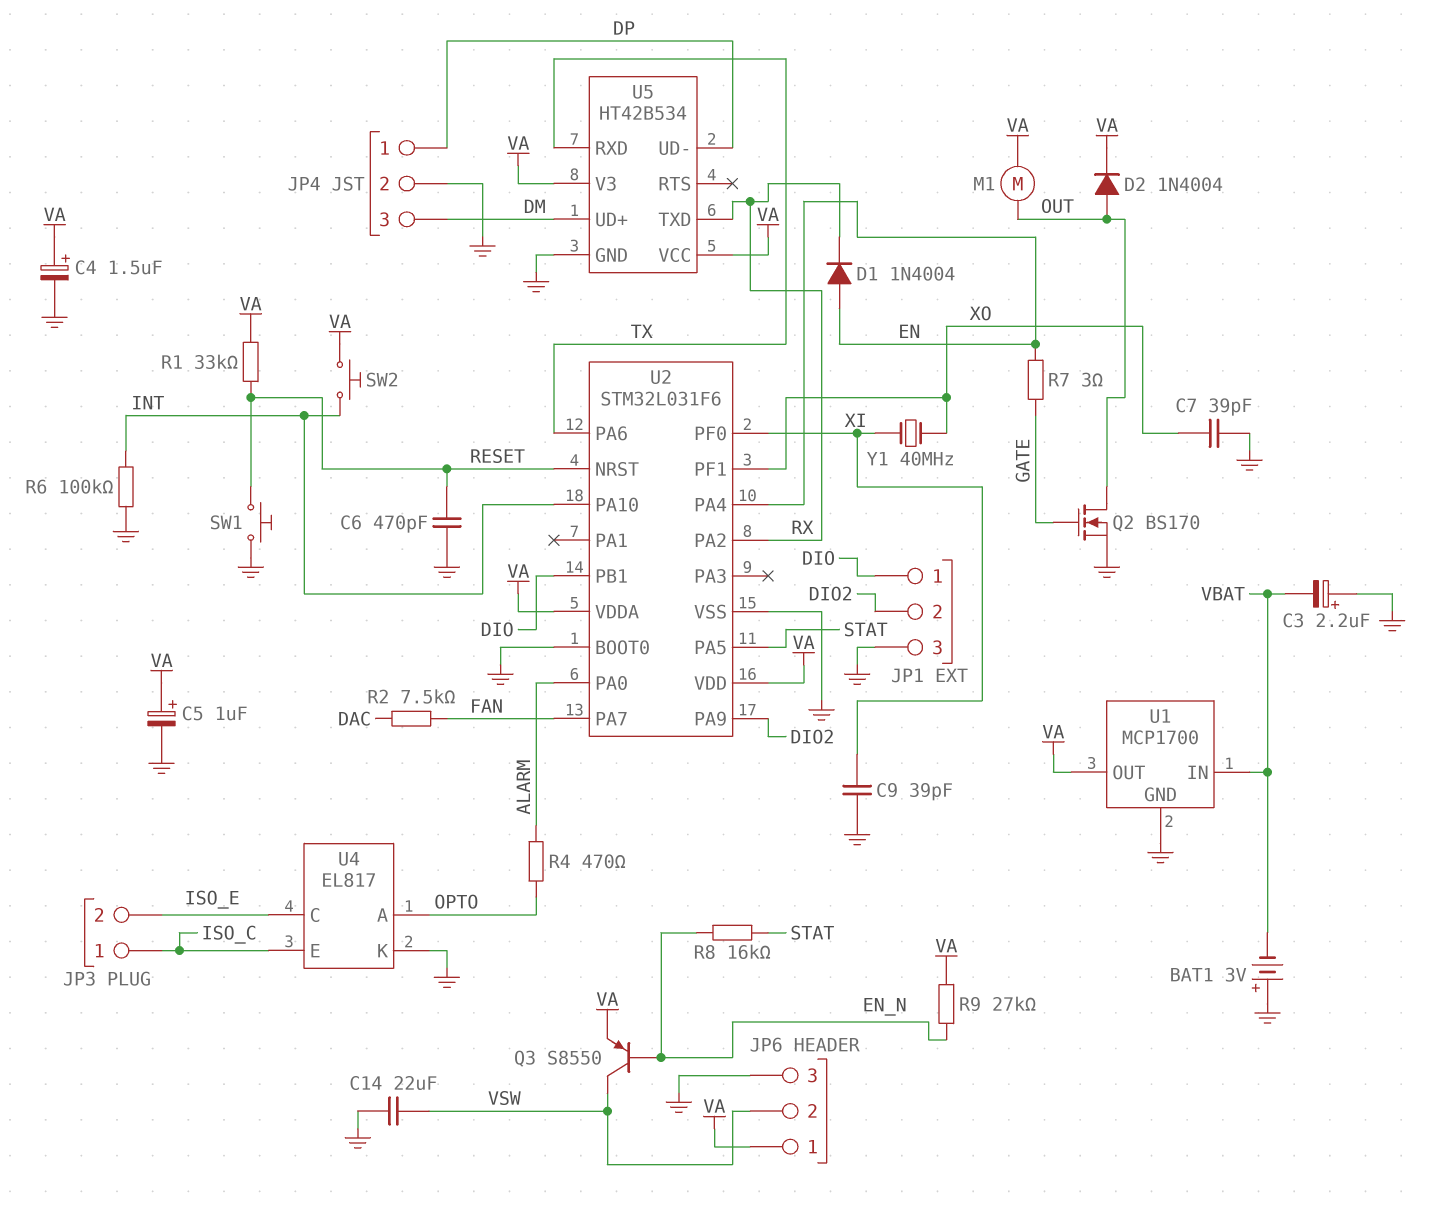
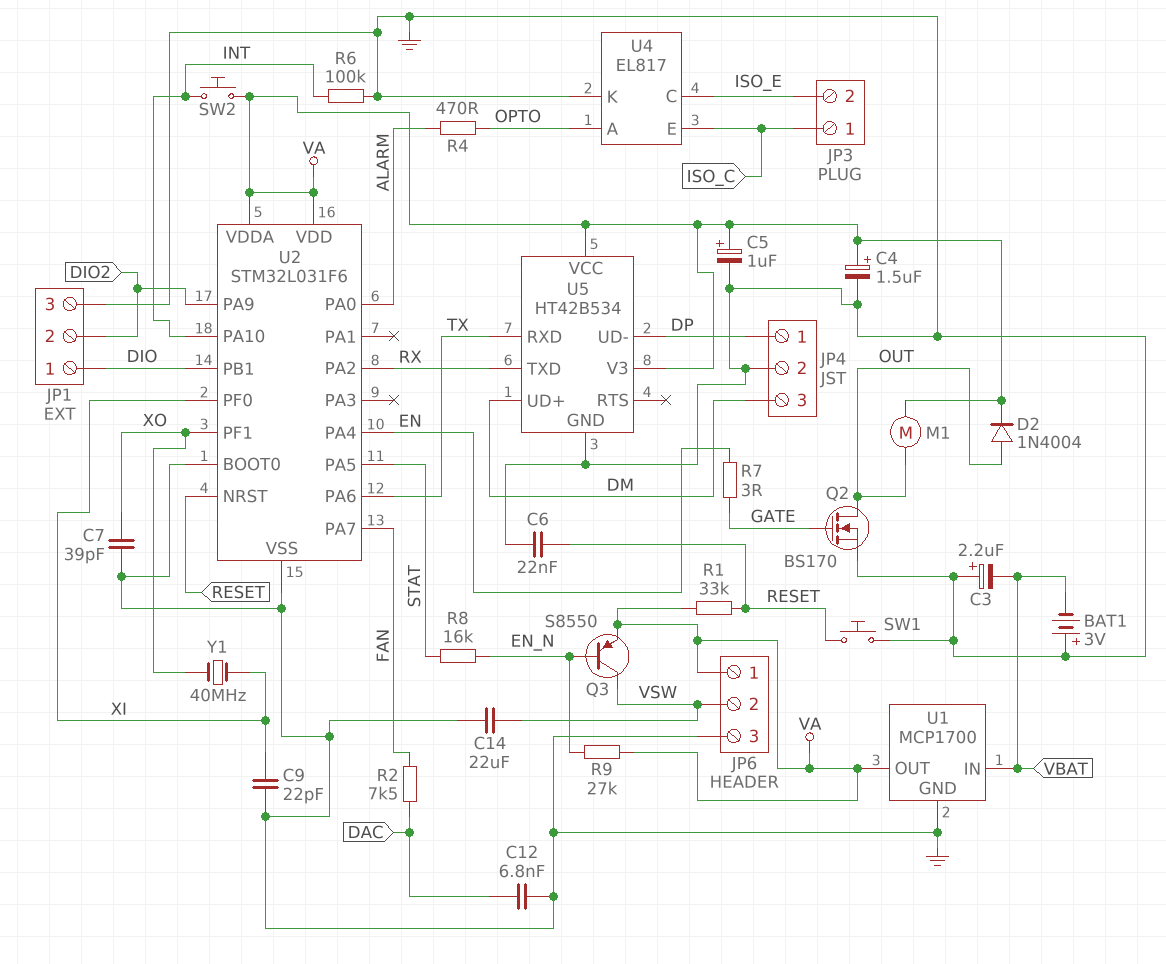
C6: 470pF (GND, RESET) -> 22nF (GND, RESET)
C9: 39pF (GND, XI) -> 22pF (GND, XI)
C12: none -> 6.8nF (DAC, GND)
D1: diode 1N4004 (A EN, K RX) -> none

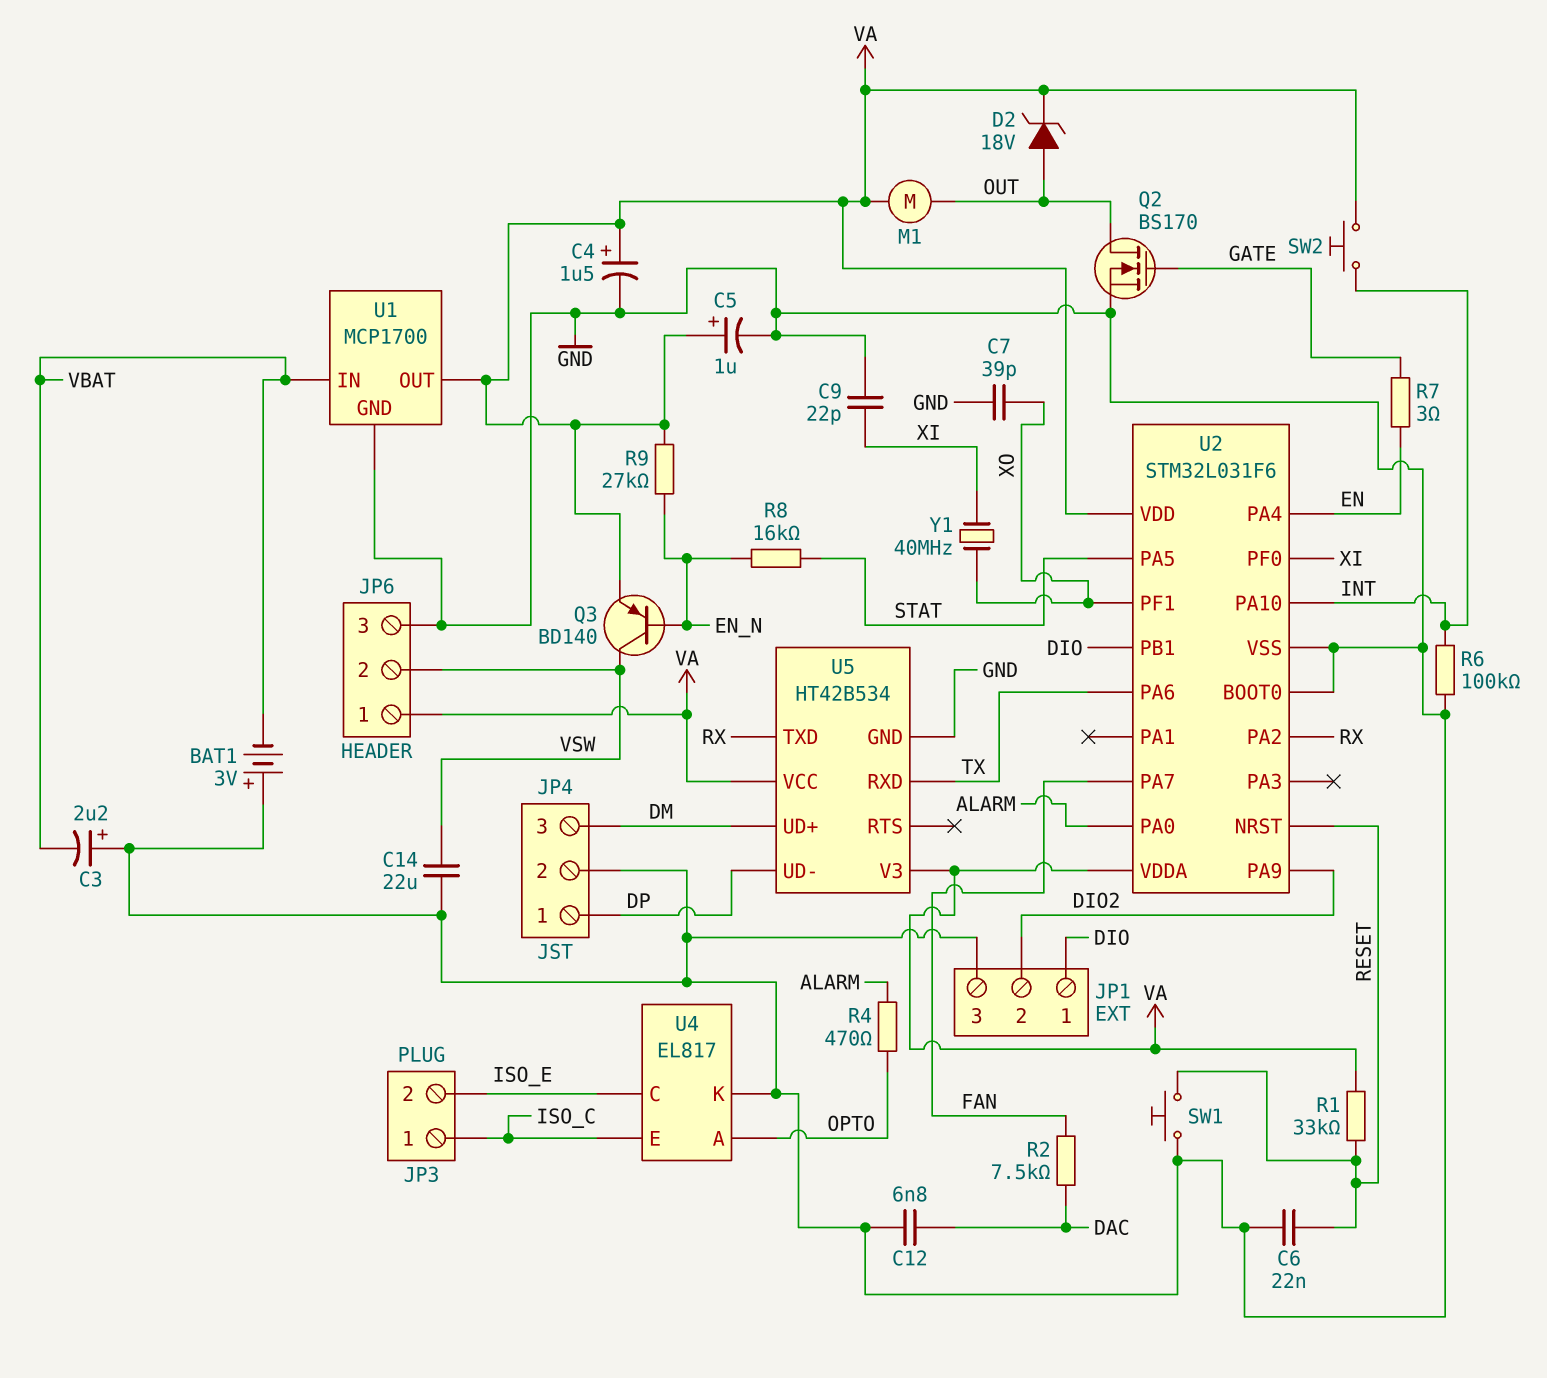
D2: diode 1N4004 (A OUT, K VA) -> zener 18V (A OUT, K VA)
Q3: PNP S8550 (B EN_N, C VSW, E VA) -> PNP BD140 (B EN_N, C VSW, E VA)

